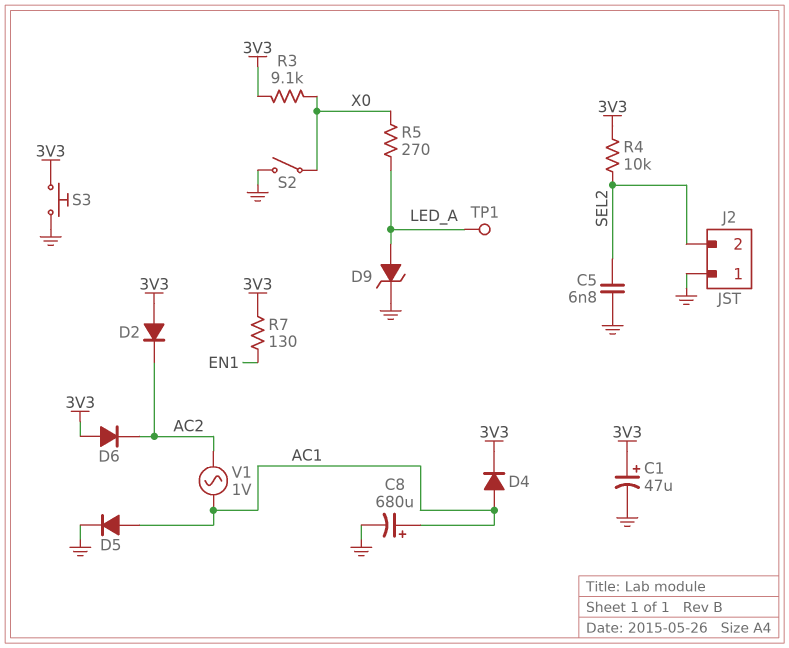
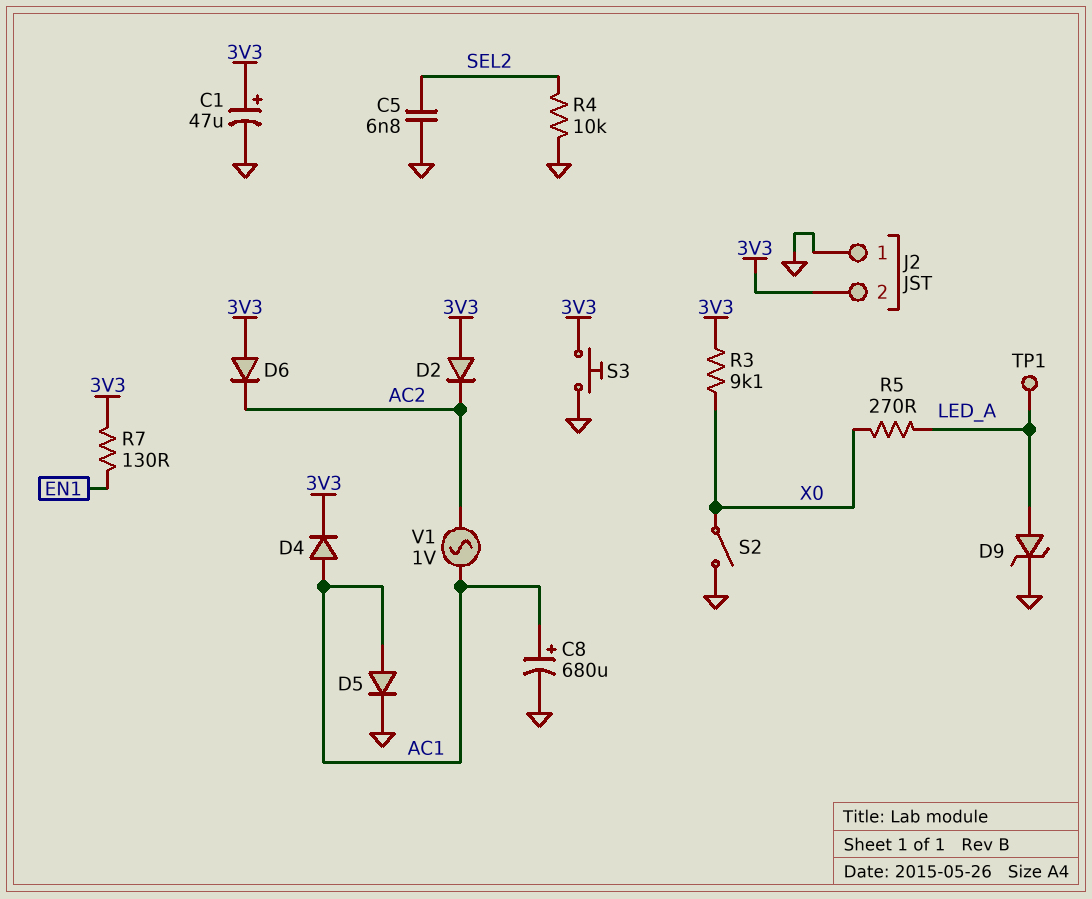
J2 pin 2: SEL2 -> 3V3
R4: 10k (3V3, SEL2) -> 10k (GND, SEL2)

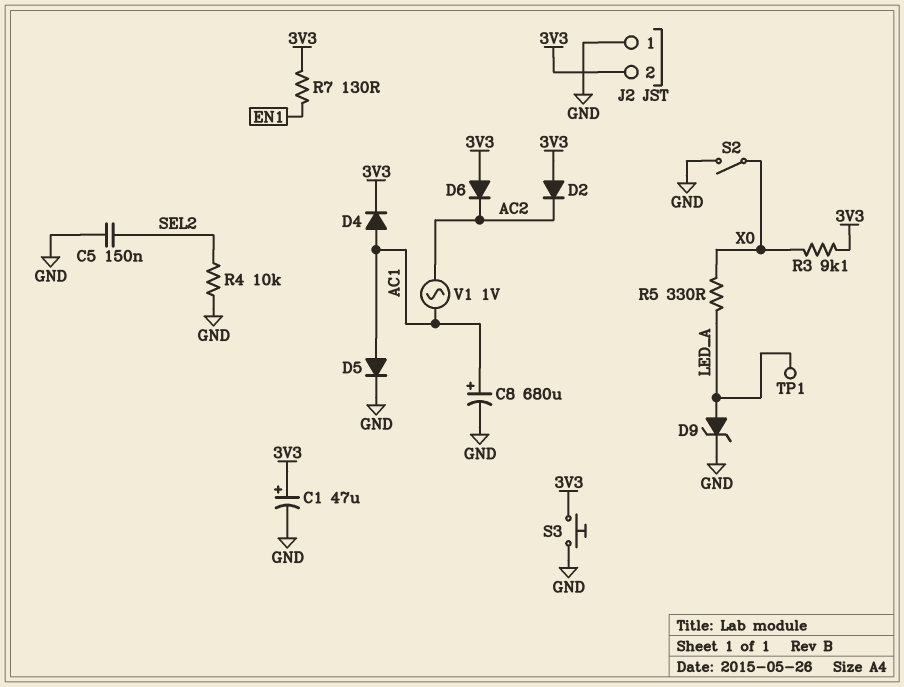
C5: 6.8nF (GND, SEL2) -> 150nF (GND, SEL2)
R5: 270 (LED_A, X0) -> 330 (LED_A, X0)

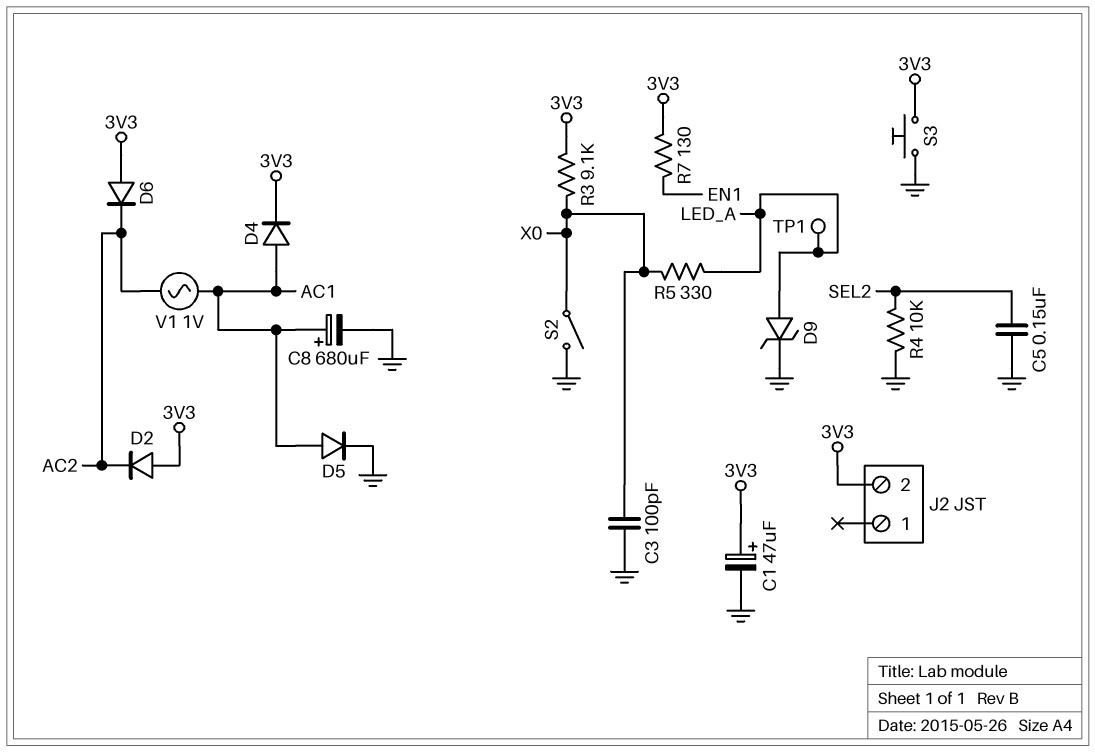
C3: none -> 100pF (GND, X0)
J2 pin 1: GND -> none

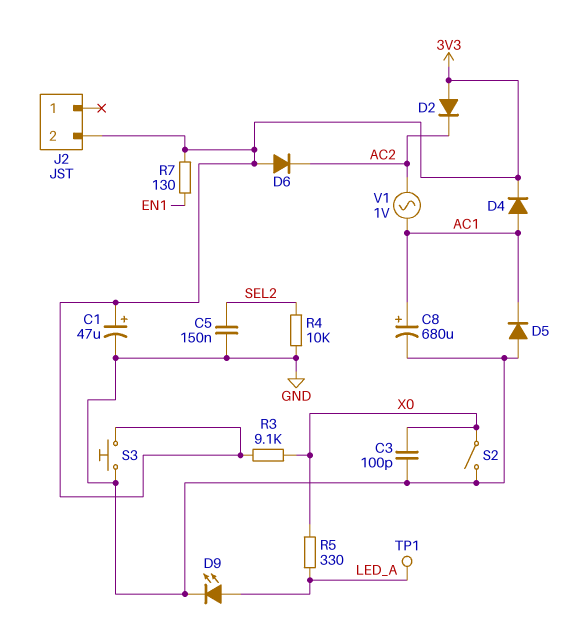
D5: diode (A AC1, K GND) -> diode (A GND, K AC1)
D9: zener (A LED_A, K GND) -> LED (A LED_A, K GND)

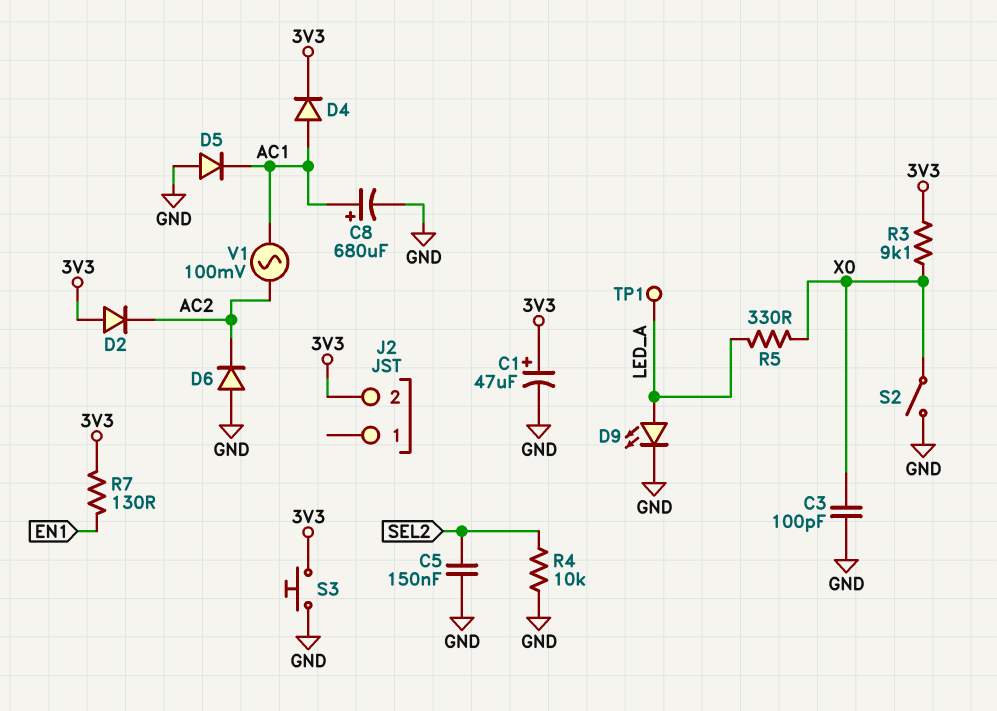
D6: diode (A 3V3, K AC2) -> diode (A GND, K AC2)
V1: AC 1V (AC1, AC2) -> AC 100mV (AC1, AC2)

